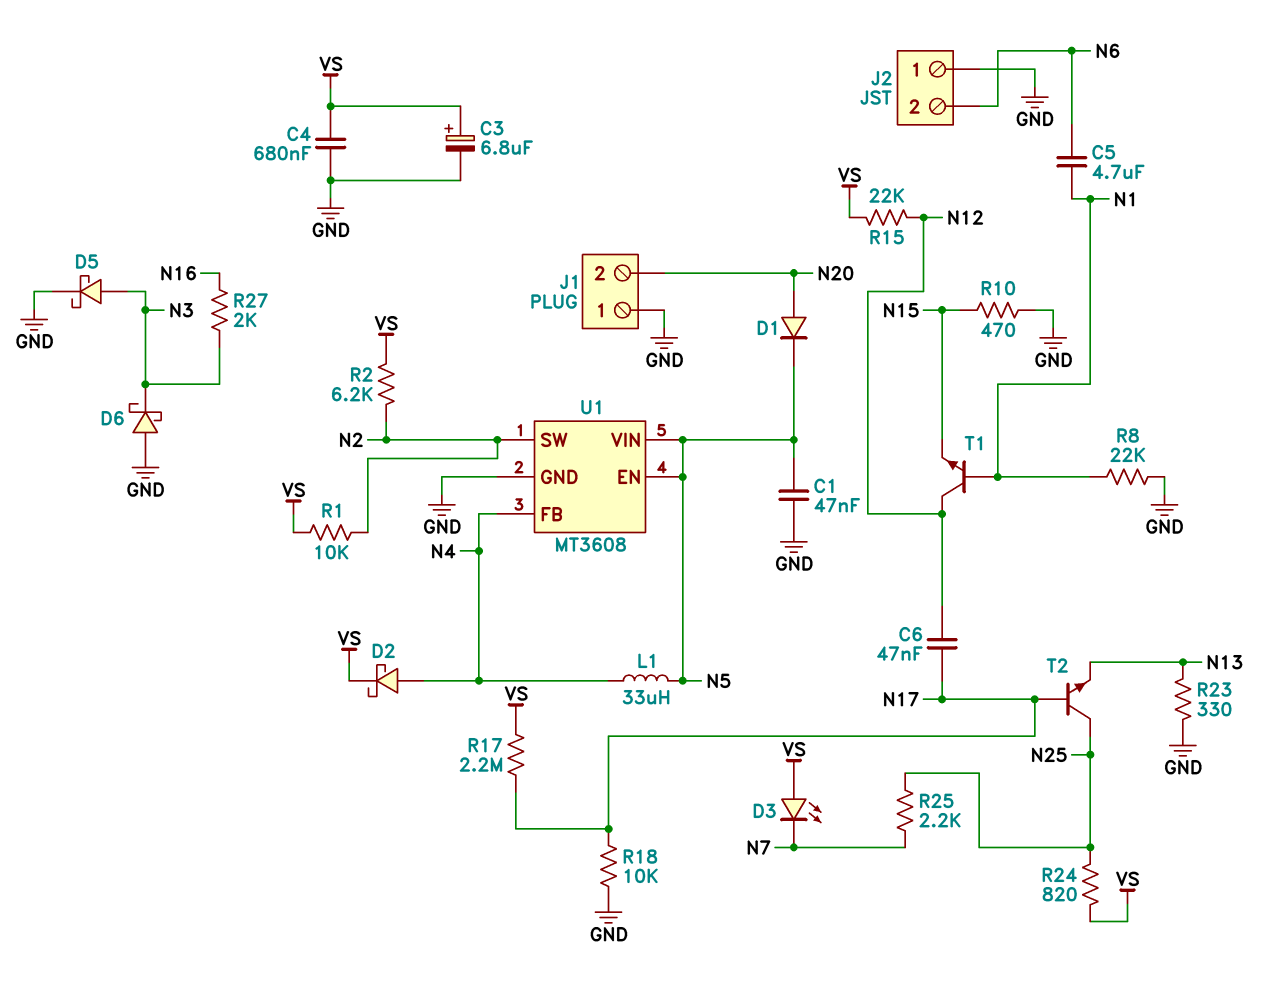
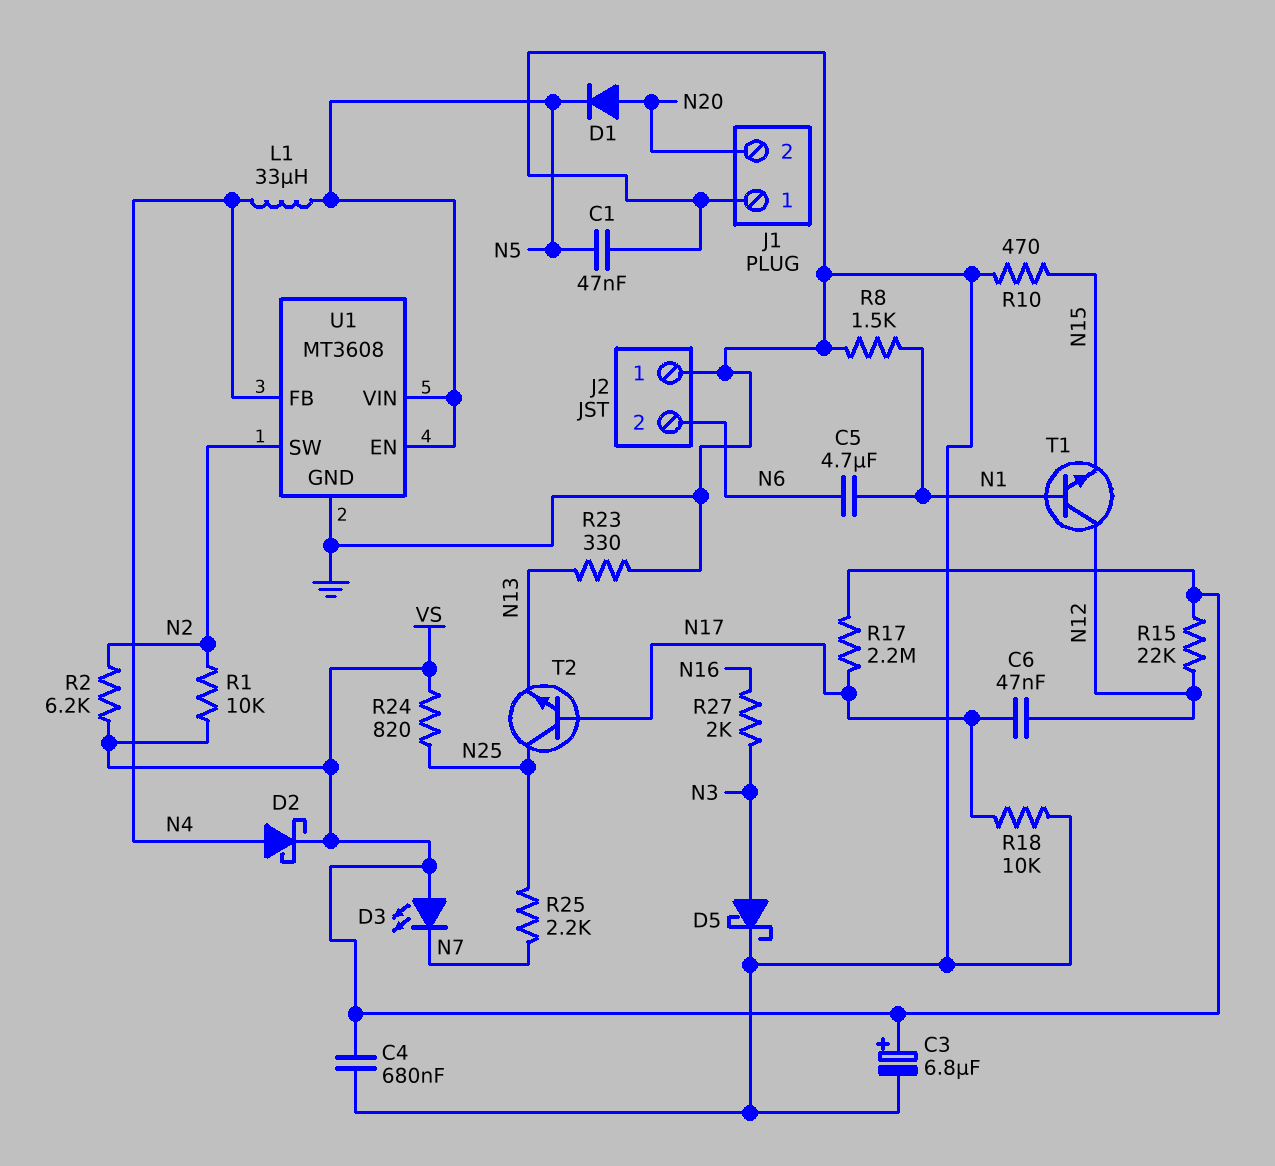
D6: schottky (A GND, K N3) -> none
R8: 22k (GND, N1) -> 1.5k (GND, N1)

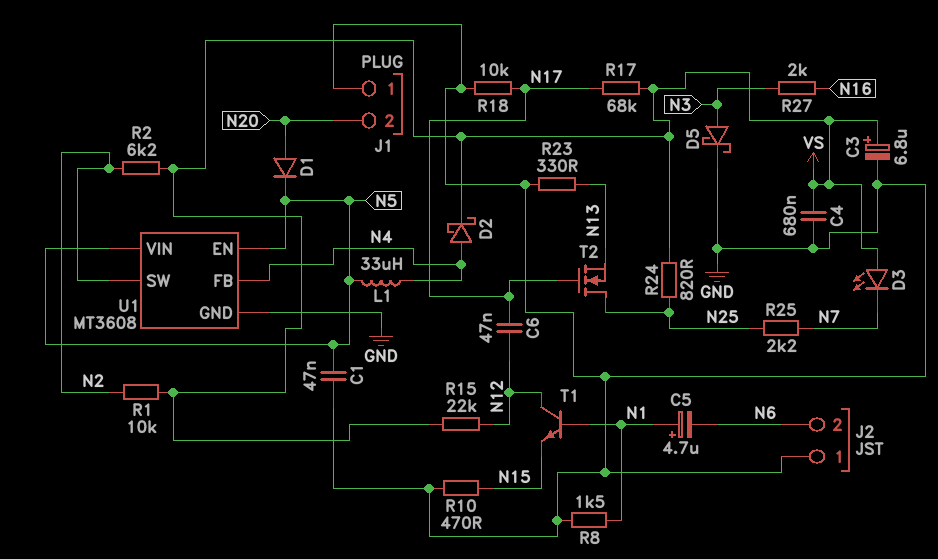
C5: 4.7uF (N1, N6) -> 4.7uF (plus N1, minus N6)
R17: 2.2M (N17, VS) -> 68k (N17, VS)
T2: NPN (B N17, C N25, E N13) -> NMOS (G N17, D N25, S N13)

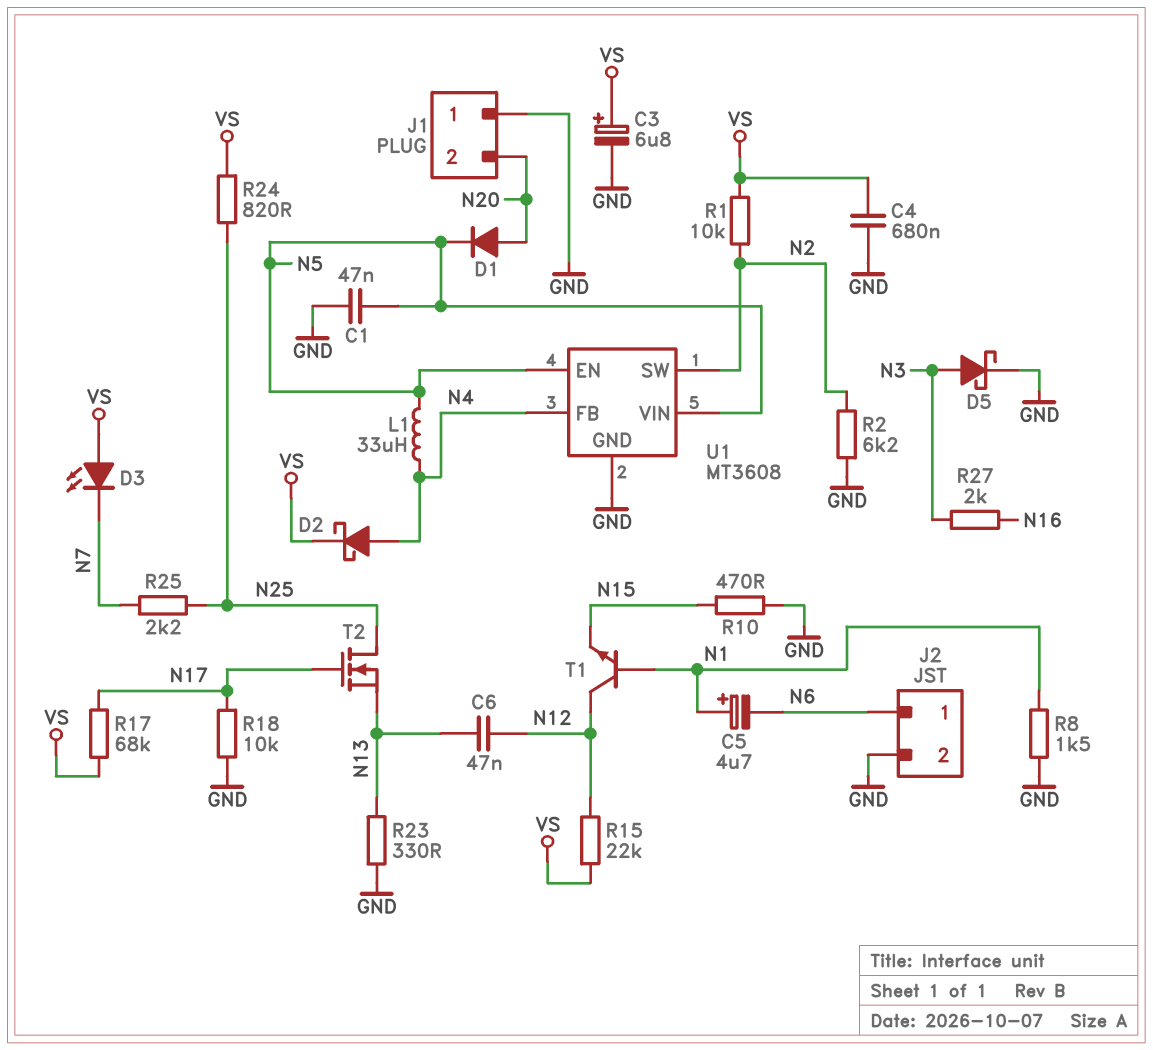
C6: 47nF (N12, N17) -> 47nF (N12, N13)
J2 pin 1: GND -> N6
J2 pin 2: N6 -> GND
R2: 6.2k (N2, VS) -> 6.2k (GND, N2)

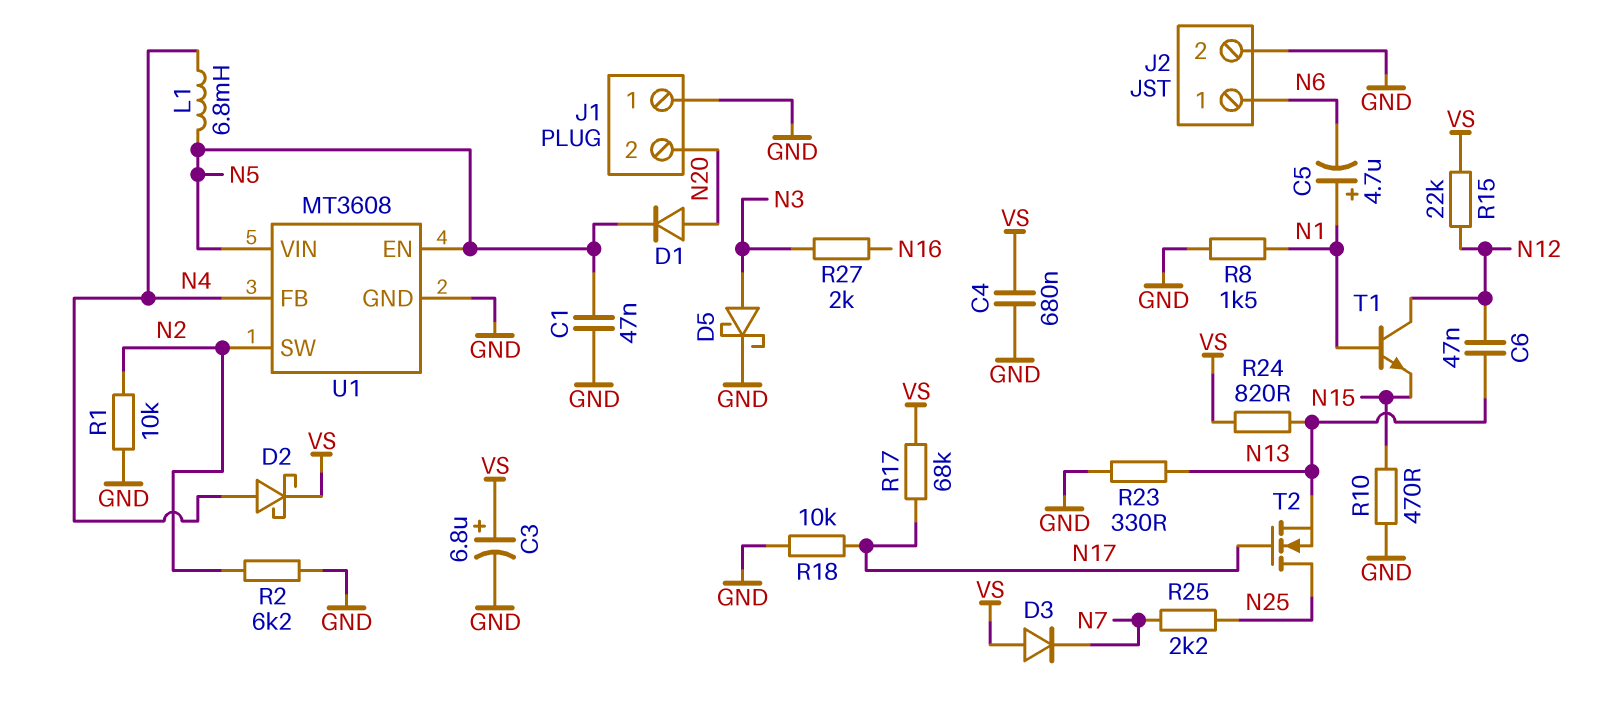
D3: LED (A VS, K N7) -> diode (A VS, K N7)
L1: 33uH (N4, N5) -> 6.8mH (N4, N5)
R1: 10k (N2, VS) -> 10k (GND, N2)
R24: 820 (N25, VS) -> 820 (N13, VS)

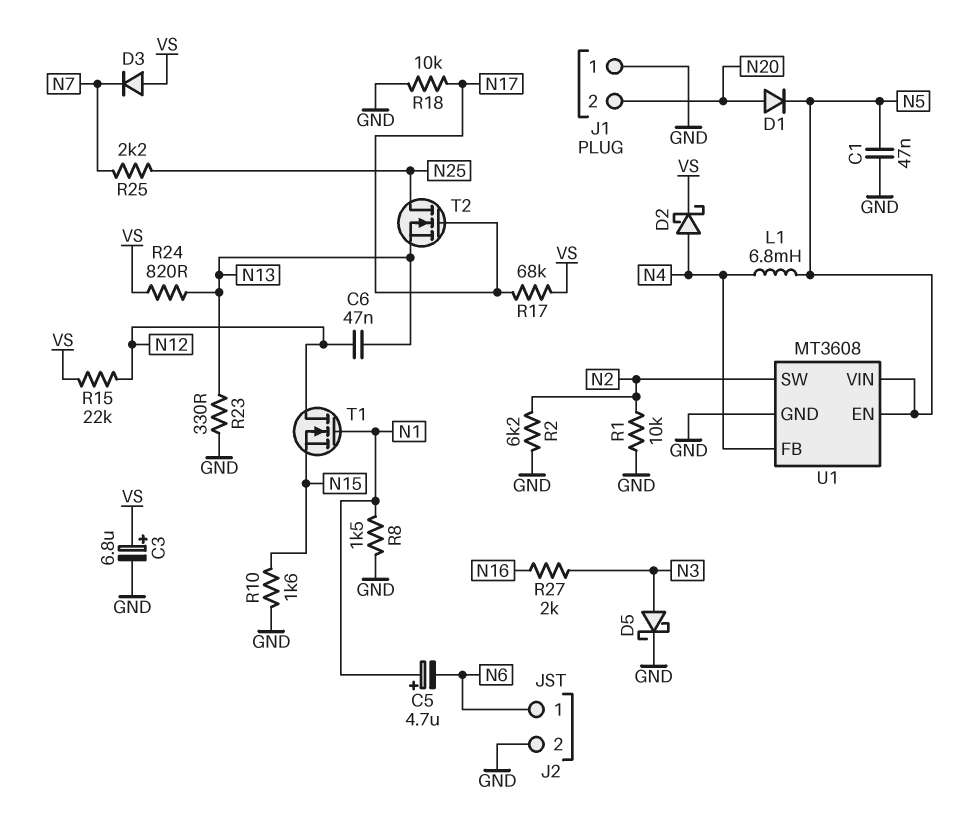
C4: 680nF (GND, VS) -> none
R10: 470 (GND, N15) -> 1.6k (GND, N15)
T1: NPN (B N1, C N12, E N15) -> NMOS (G N1, D N12, S N15)

